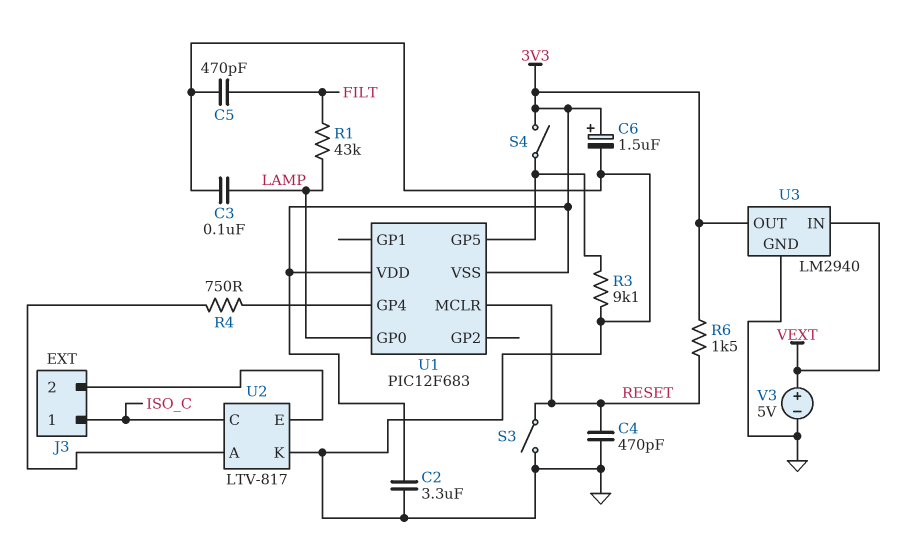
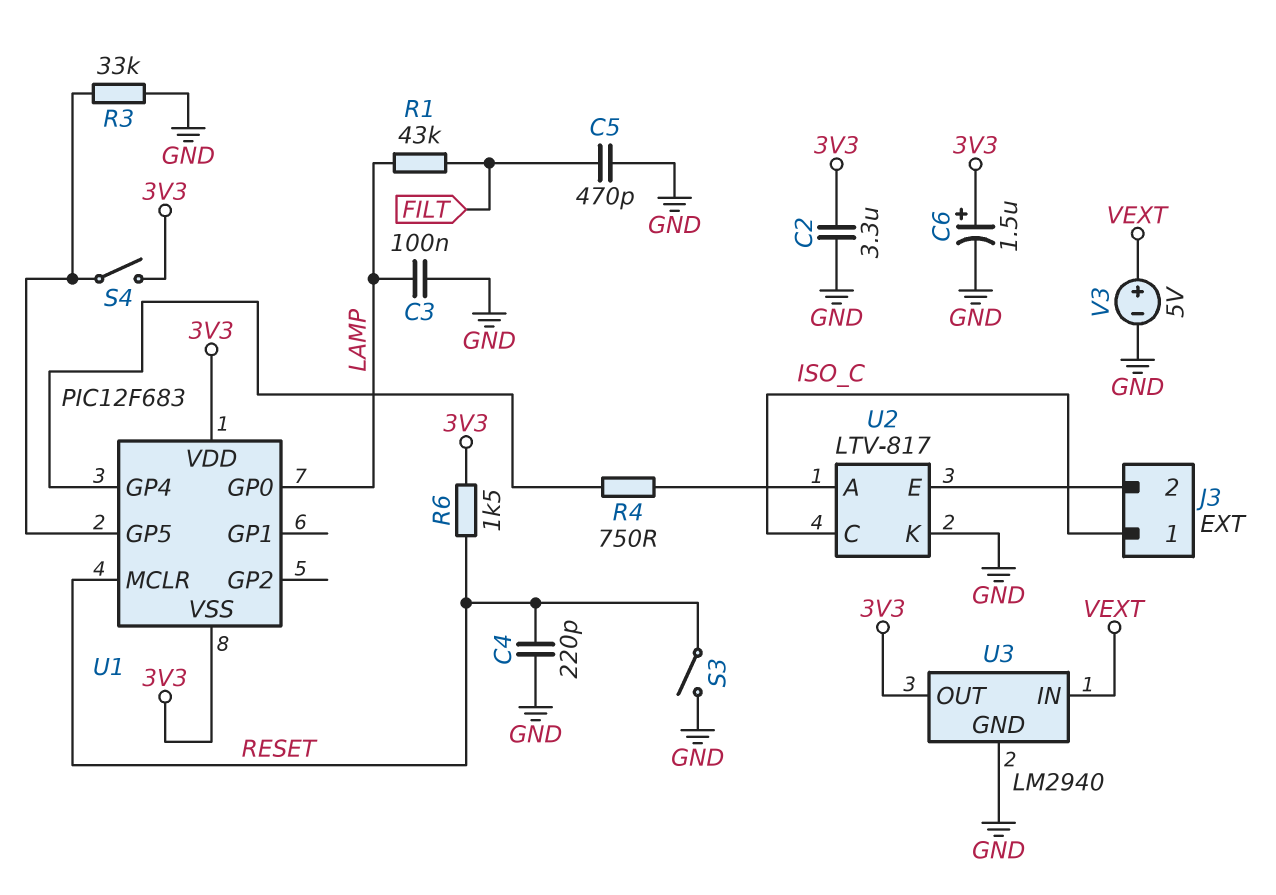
C4: 470pF (GND, RESET) -> 220pF (GND, RESET)
R3: 9.1k (GND, U1/GP5) -> 33k (GND, U1/GP5)

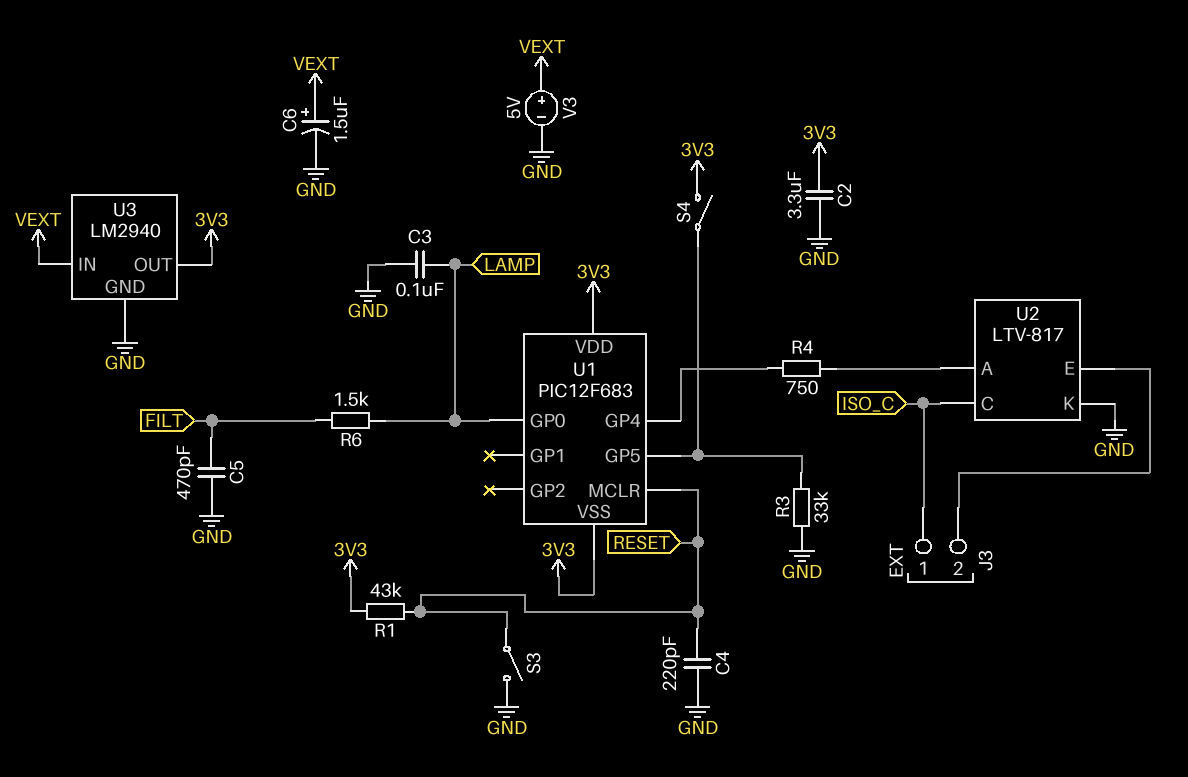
C6: 1.5uF (plus 3V3, minus GND) -> 1.5uF (plus VEXT, minus GND)
R1: 43k (FILT, LAMP) -> 43k (3V3, RESET)
R6: 1.5k (3V3, RESET) -> 1.5k (FILT, LAMP)

